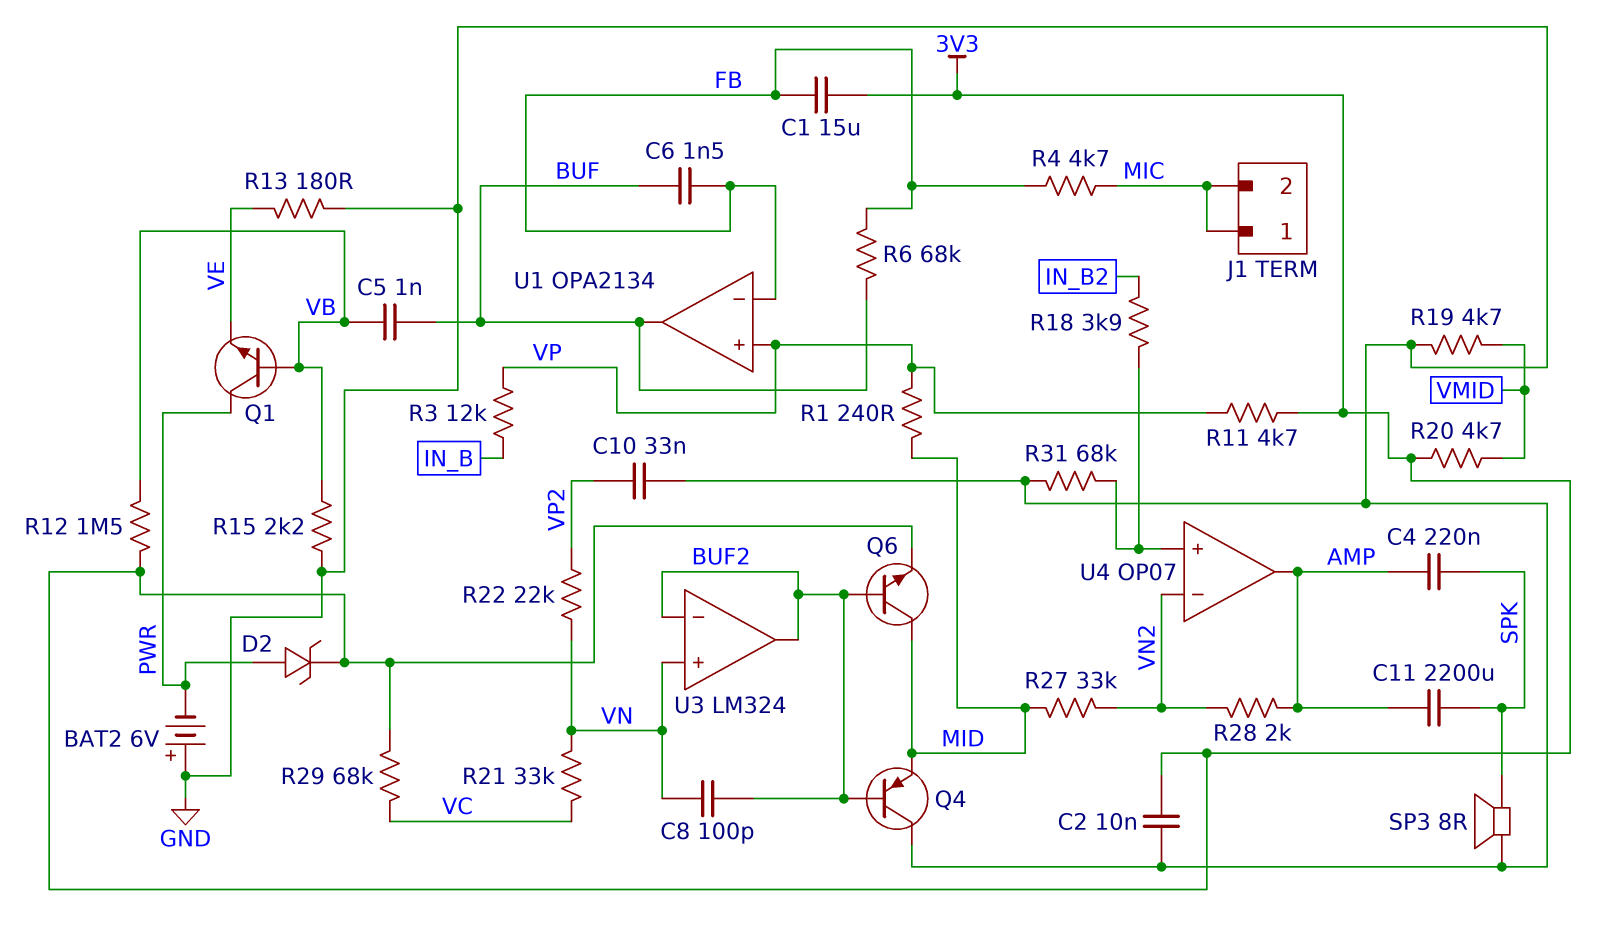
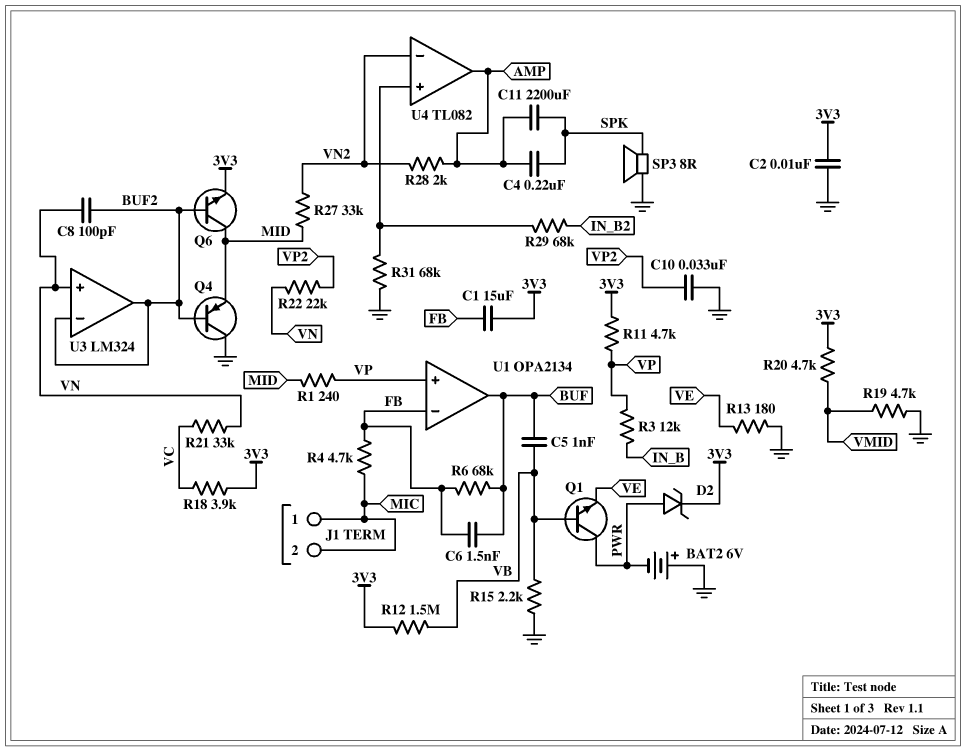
R18: 3.9k (IN_B2, U4/in+) -> 3.9k (3V3, VC)
R29: 68k (3V3, VC) -> 68k (IN_B2, U4/in+)
U4: OP07 -> TL082

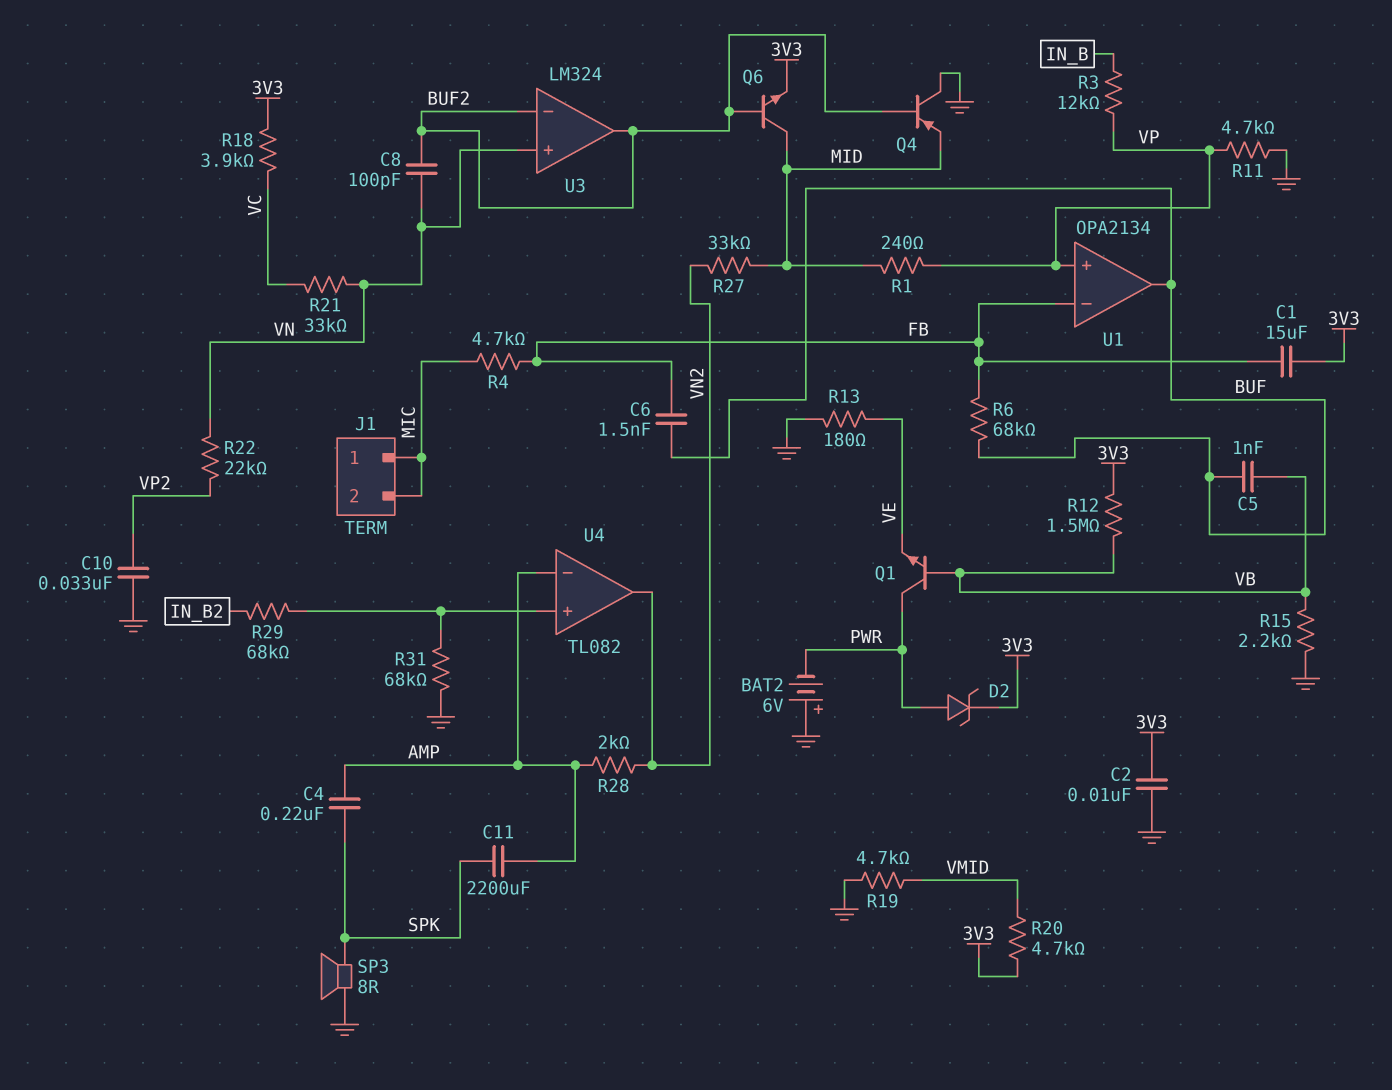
R11: 4.7k (3V3, VP) -> 4.7k (GND, VP)
U4 pin in-: VN2 -> AMP
U4 pin out: AMP -> VN2

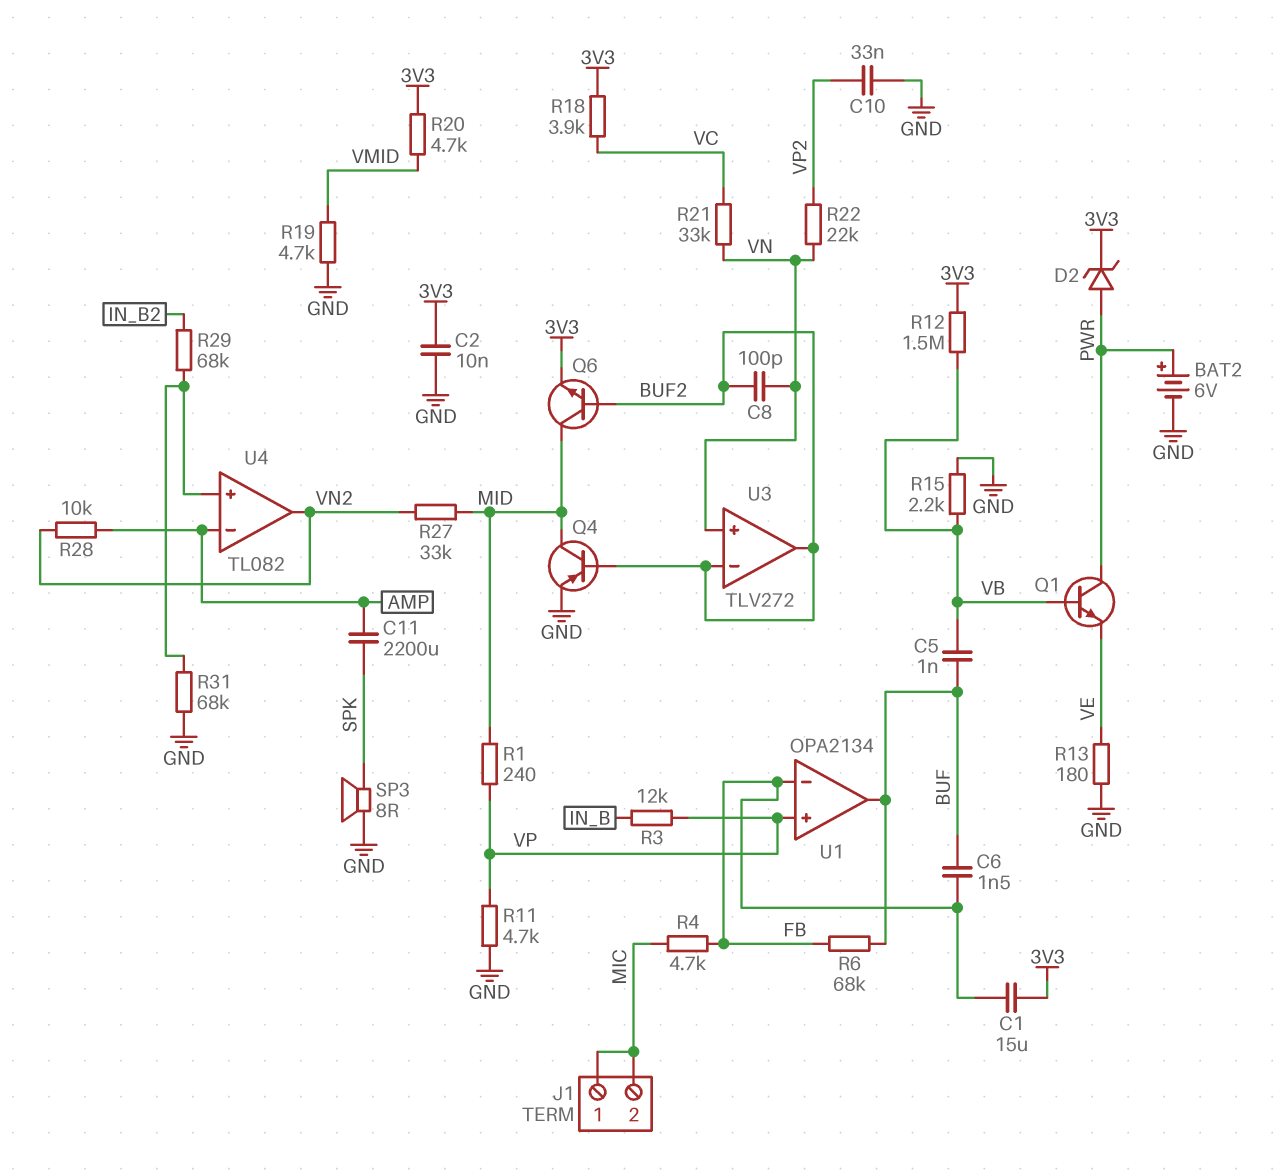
BAT2: 6V (plus GND, minus PWR) -> 6V (plus PWR, minus GND)
C4: 220nF (AMP, SPK) -> none
Q4: PNP (B BUF2, C GND, E MID) -> PNP (B BUF2, C MID, E GND)
R28: 2k (AMP, VN2) -> 10k (AMP, VN2)
U3: LM324 -> TLV272

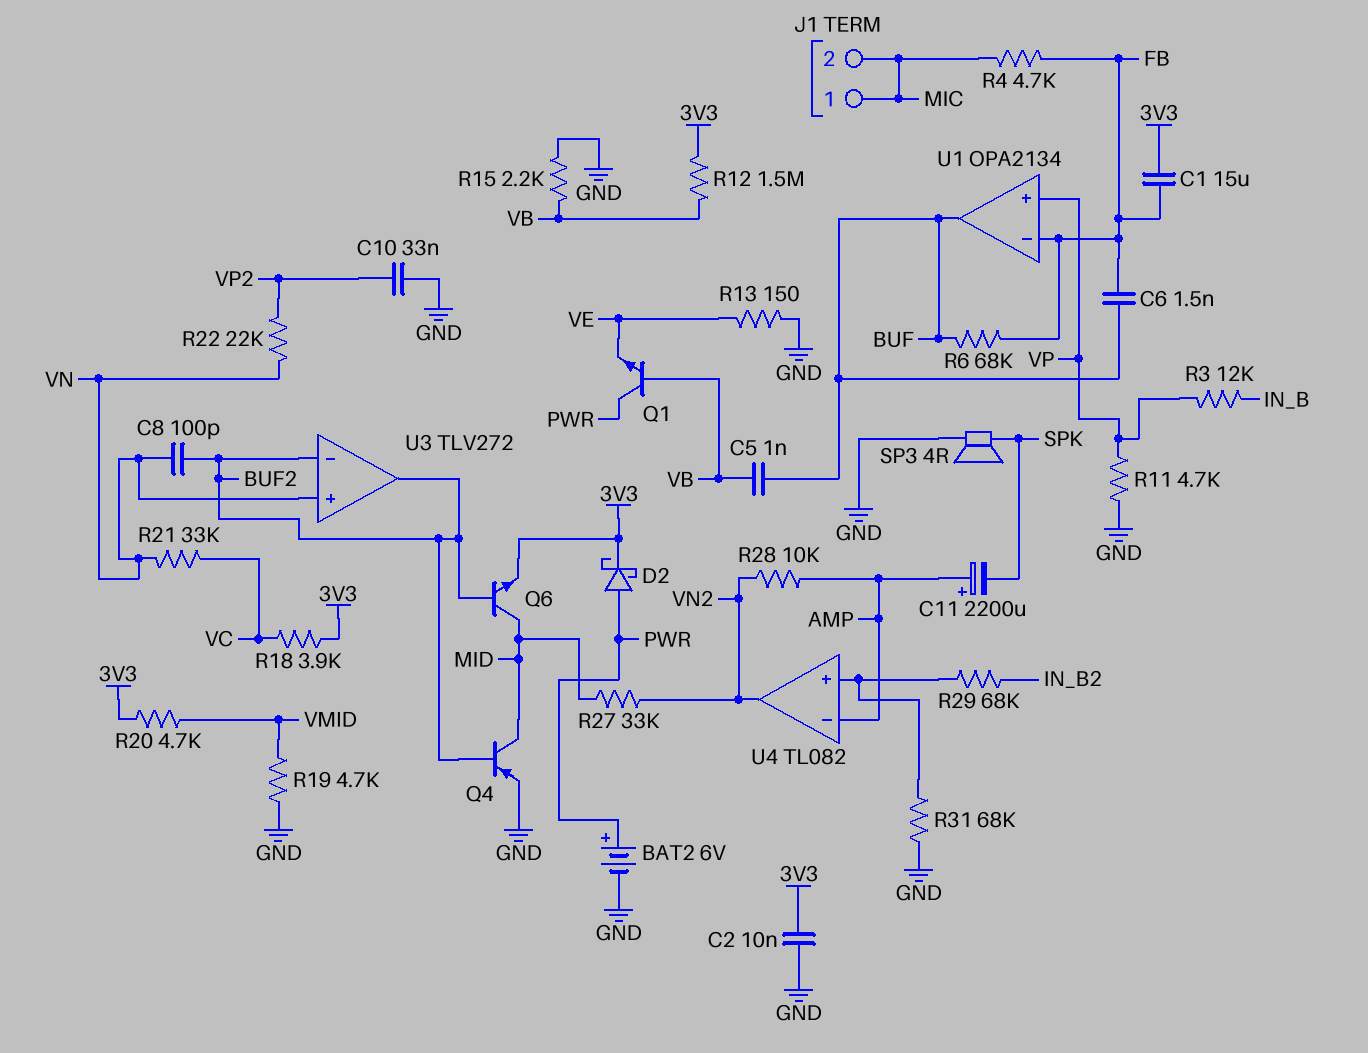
C11: 2200uF (AMP, SPK) -> 2200uF (plus AMP, minus SPK)
D2: zener (A PWR, K 3V3) -> schottky (A PWR, K 3V3)
R1: 240 (MID, VP) -> none
R13: 180 (GND, VE) -> 150 (GND, VE)
SP3: speaker 8R (GND, SPK) -> speaker 4R (GND, SPK)

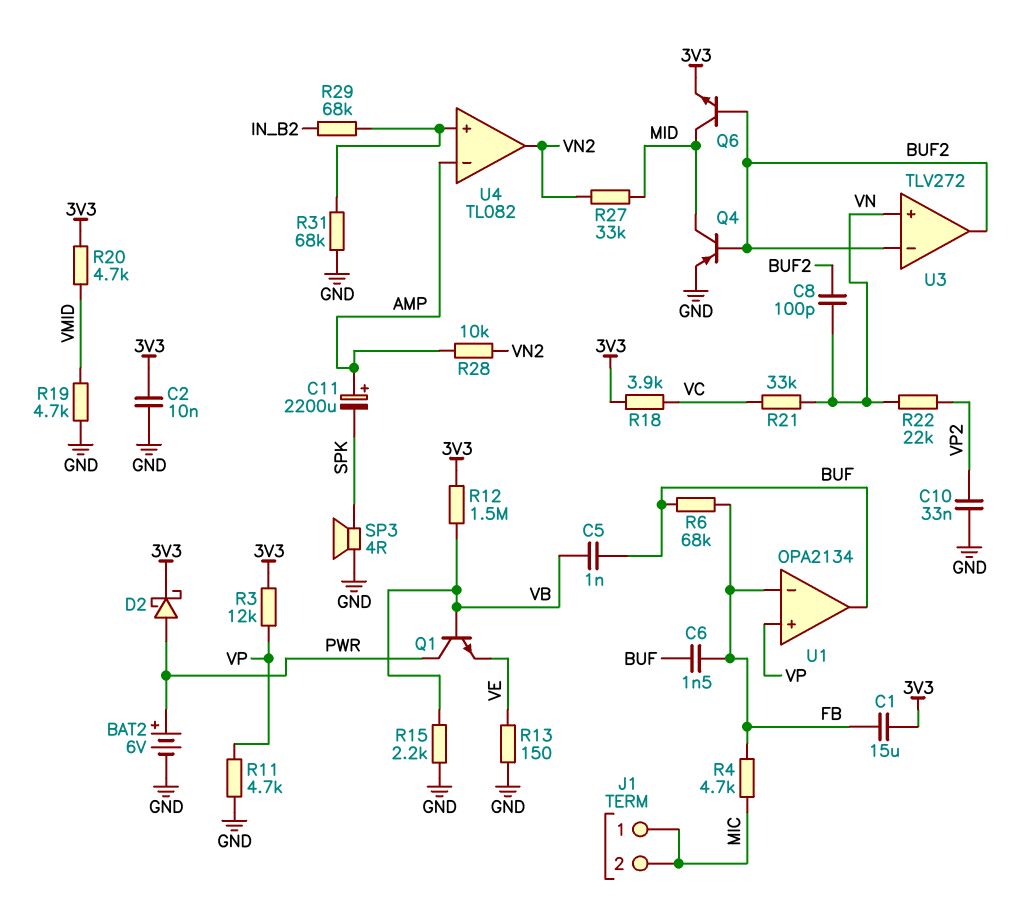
R3: 12k (IN_B, VP) -> 12k (3V3, VP)

